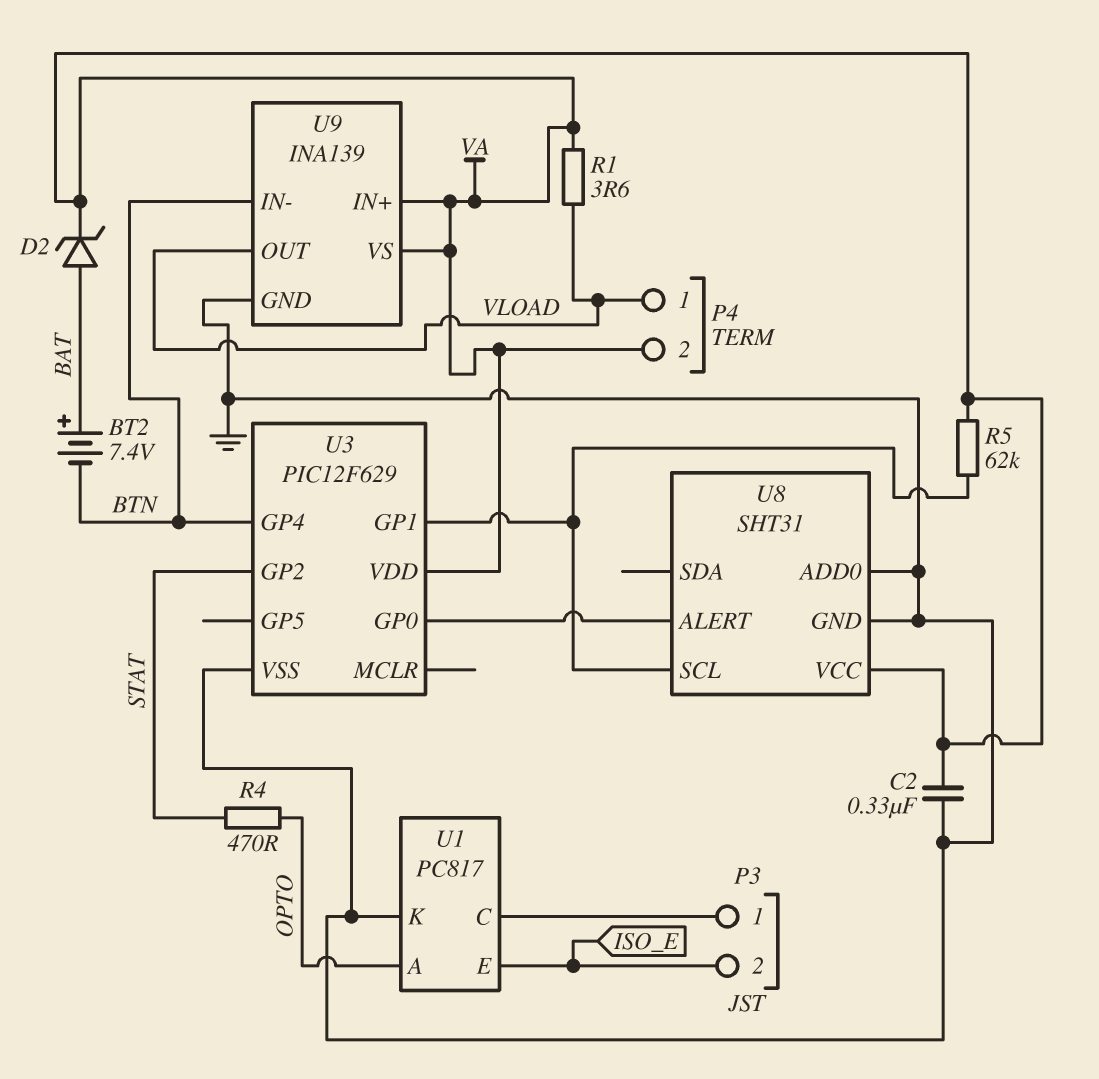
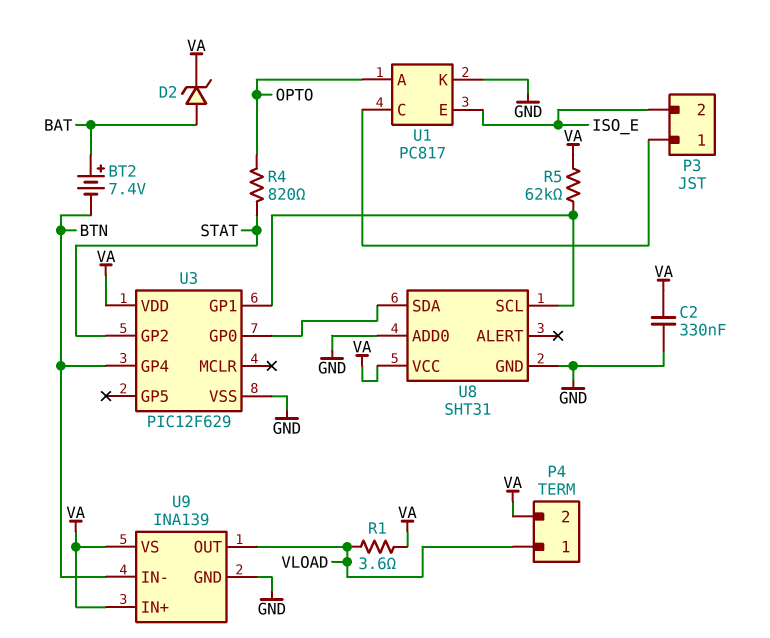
R4: 470 (OPTO, STAT) -> 820 (OPTO, STAT)
U8 pin ALERT: U3/GP0 -> none
U8 pin SDA: none -> U3/GP0

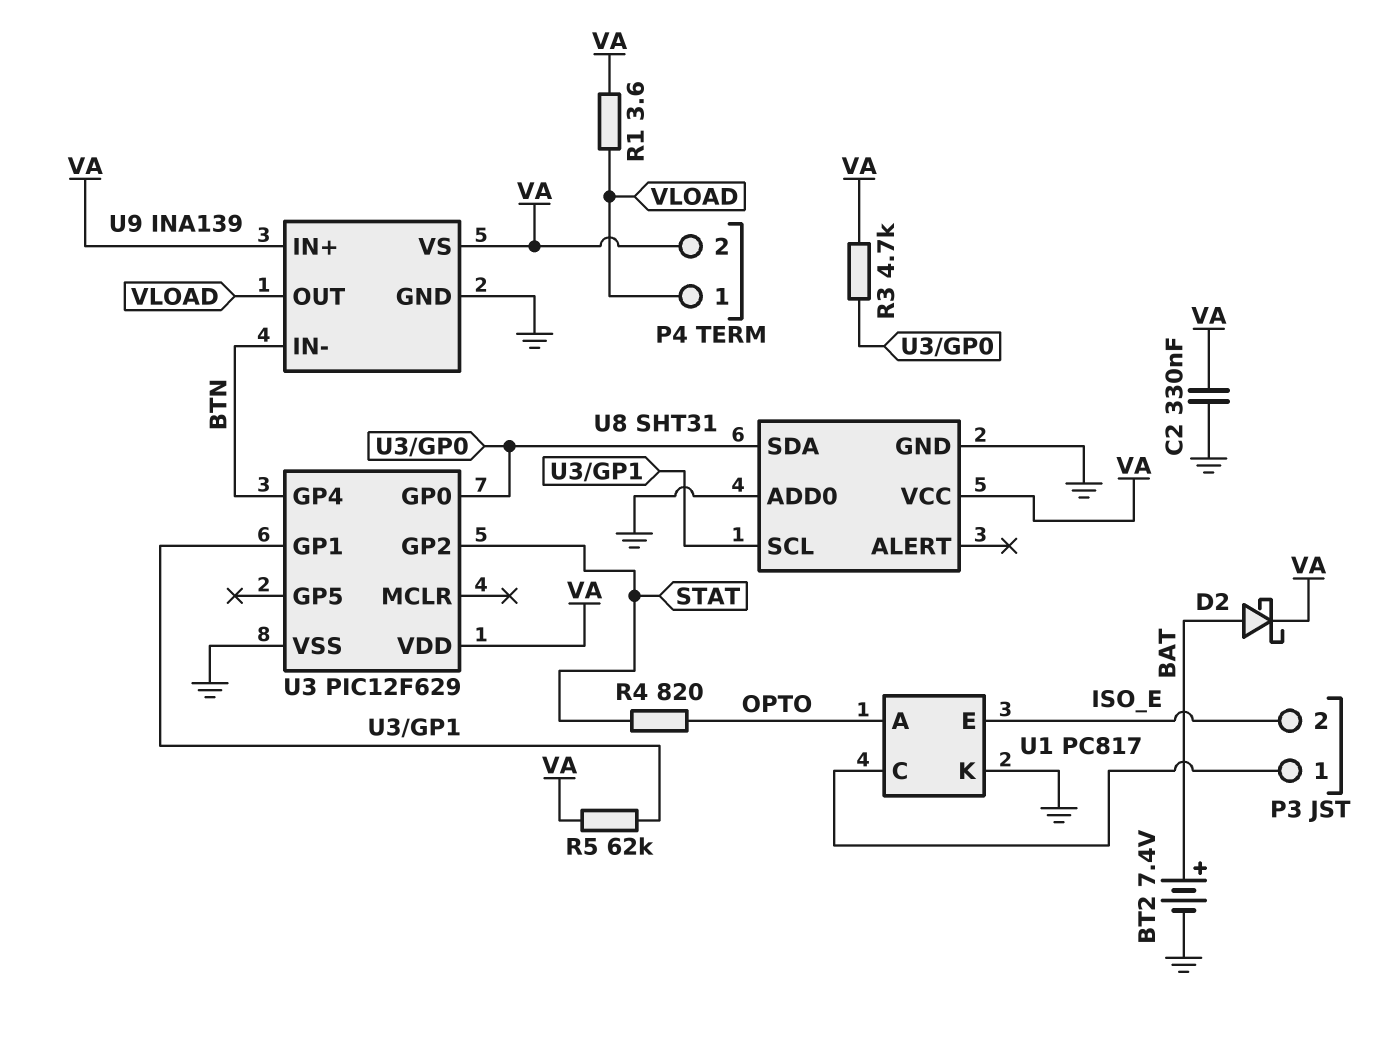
BT2: 7.4V (plus BAT, minus BTN) -> 7.4V (plus BAT, minus GND)
D2: zener (A BAT, K VA) -> schottky (A BAT, K VA)
R3: none -> 4.7k (U3/GP0, VA)

